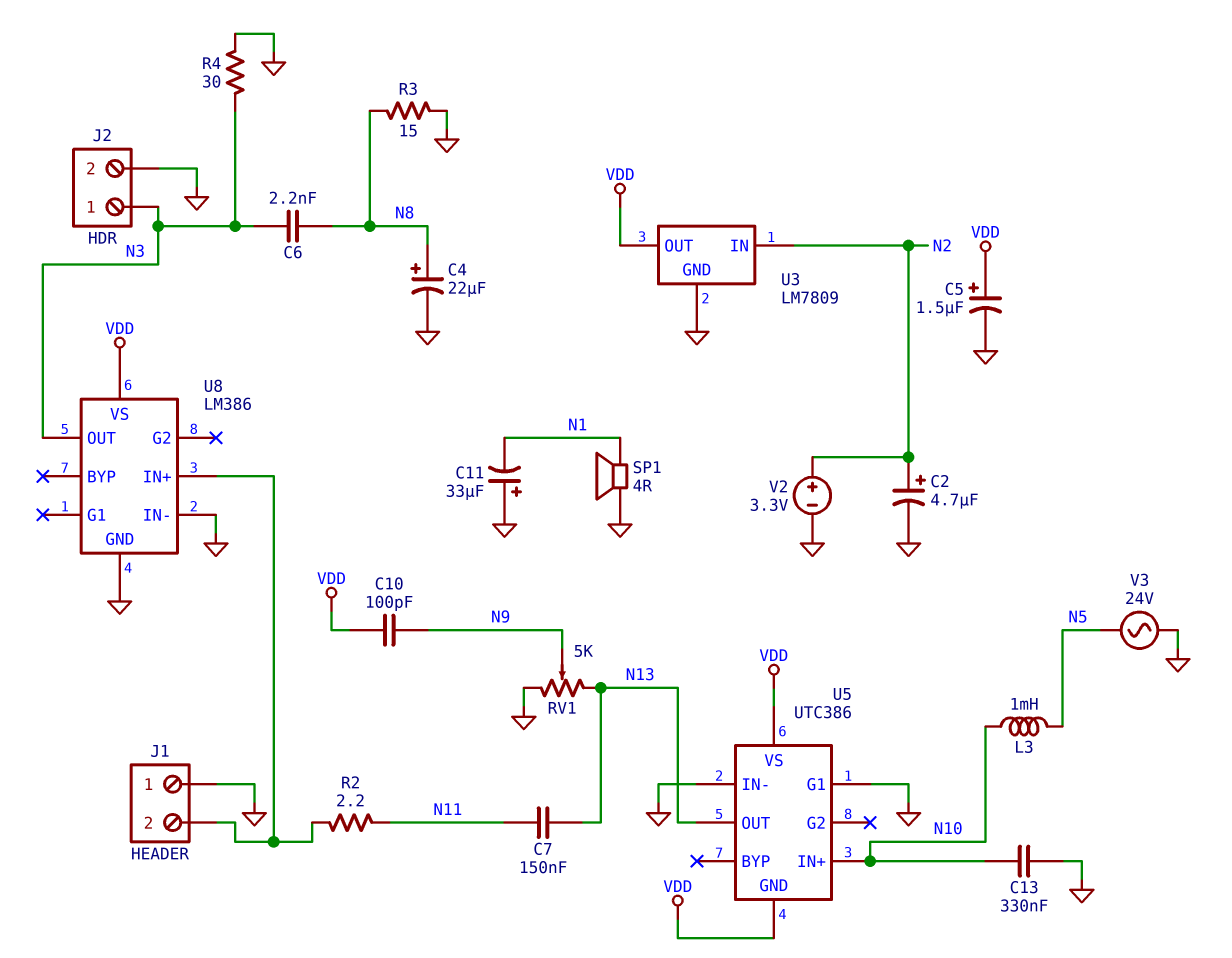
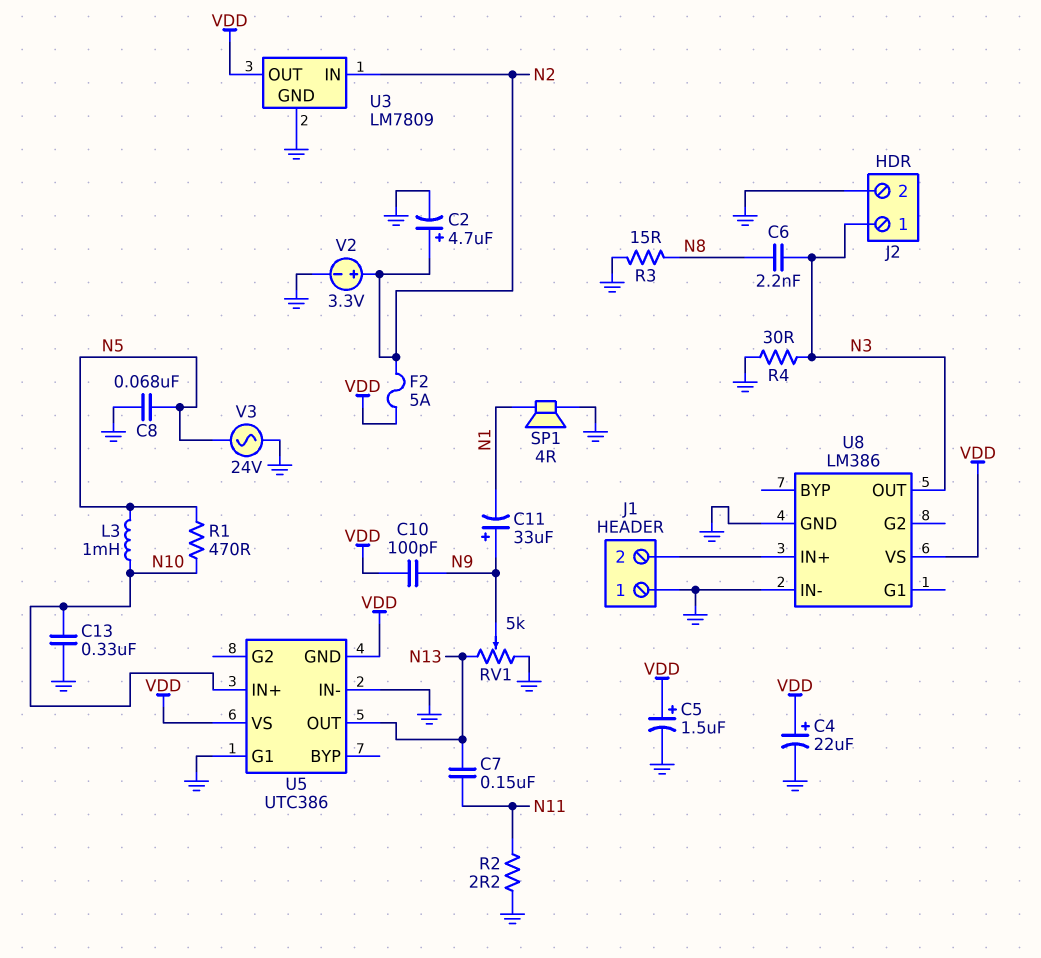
C4: 22uF (plus N8, minus GND) -> 22uF (plus VDD, minus GND)
C8: none -> 68nF (GND, N5)
C11: 33uF (plus GND, minus N1) -> 33uF (plus N9, minus N1)
F2: none -> 5A (N2, VDD)
R1: none -> 470 (N5, N10)
R2: 2.2 (J1/2, N11) -> 2.2 (GND, N11)

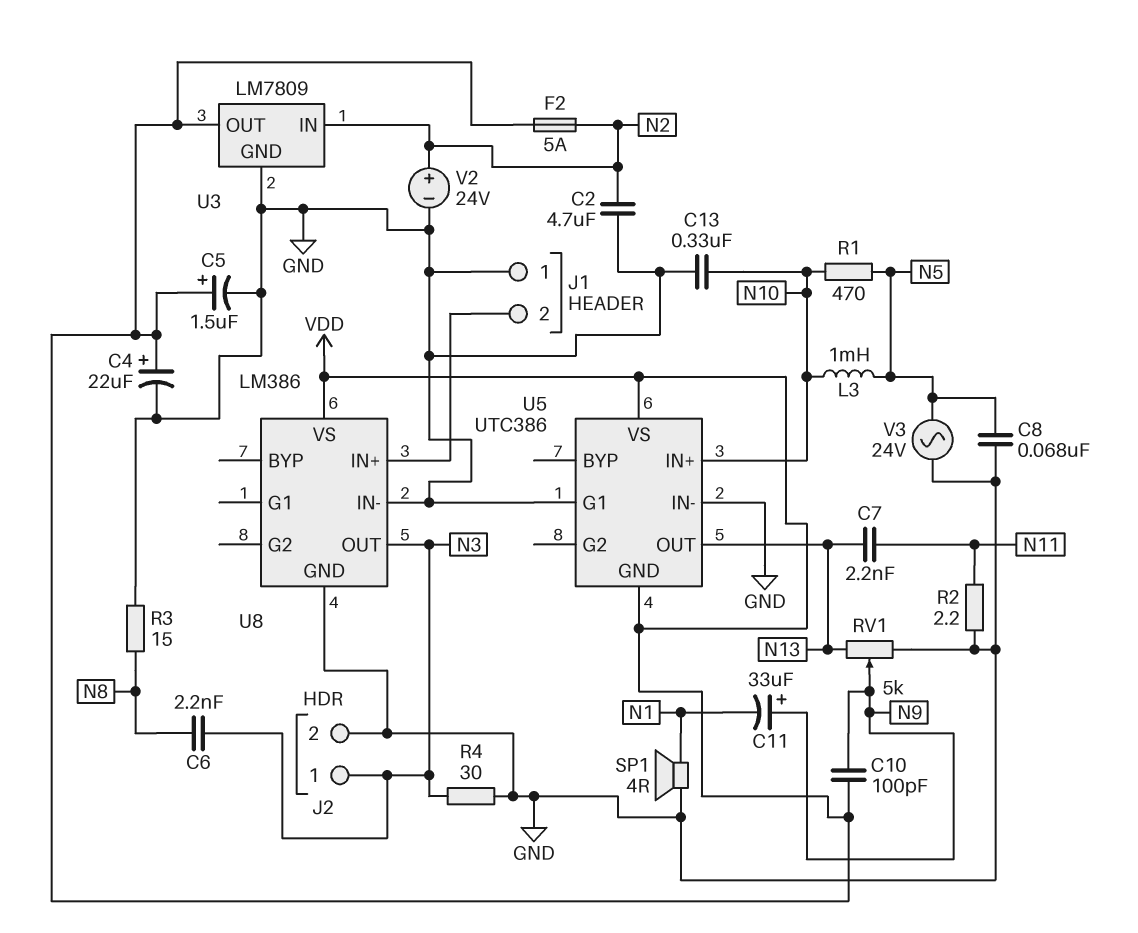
C2: 4.7uF (plus N2, minus GND) -> 4.7uF (GND, N2)
C7: 150nF (N11, N13) -> 2.2nF (N11, N13)
V2: 3.3V (plus N2, minus GND) -> 24V (plus N2, minus GND)

